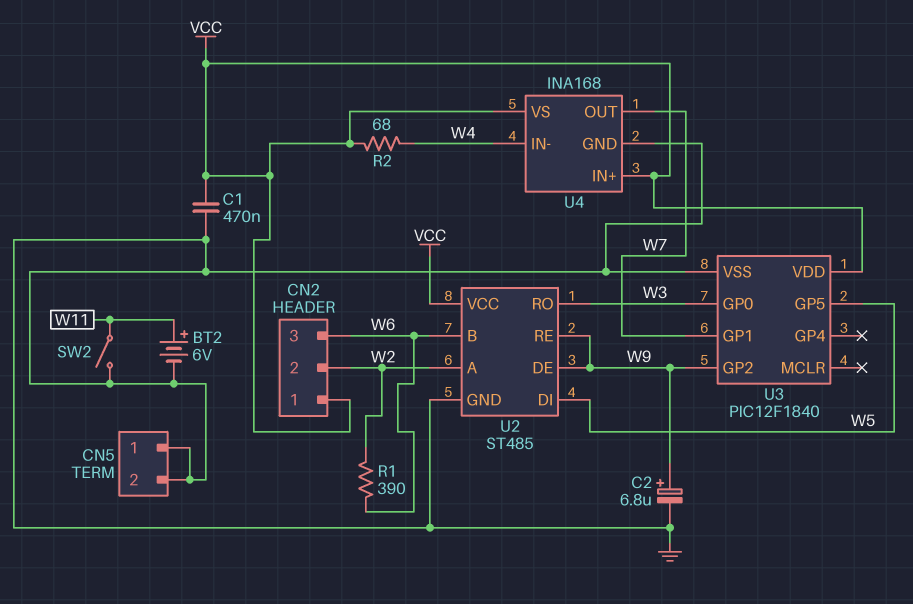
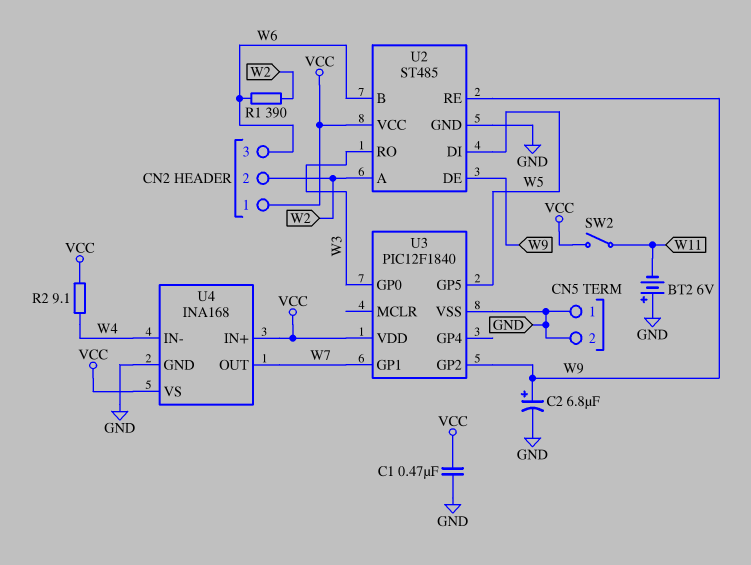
BT2: 6V (plus W11, minus GND) -> 6V (plus GND, minus W11)
R2: 68 (VCC, W4) -> 9.1 (VCC, W4)
SW2: switch (GND, W11) -> switch (VCC, W11)

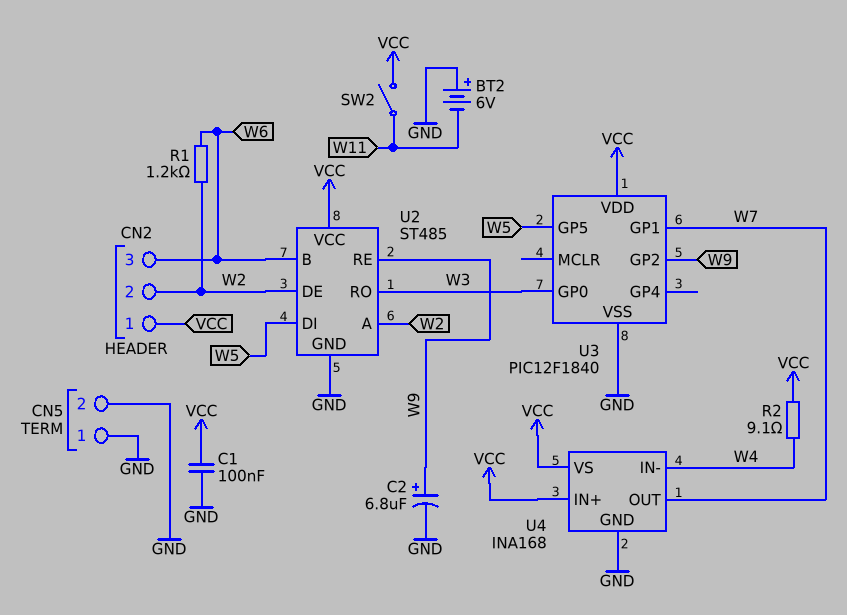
C1: 470nF (GND, VCC) -> 100nF (GND, VCC)
R1: 390 (W2, W6) -> 1.2k (W2, W6)
U2 pin DE: W9 -> W2

